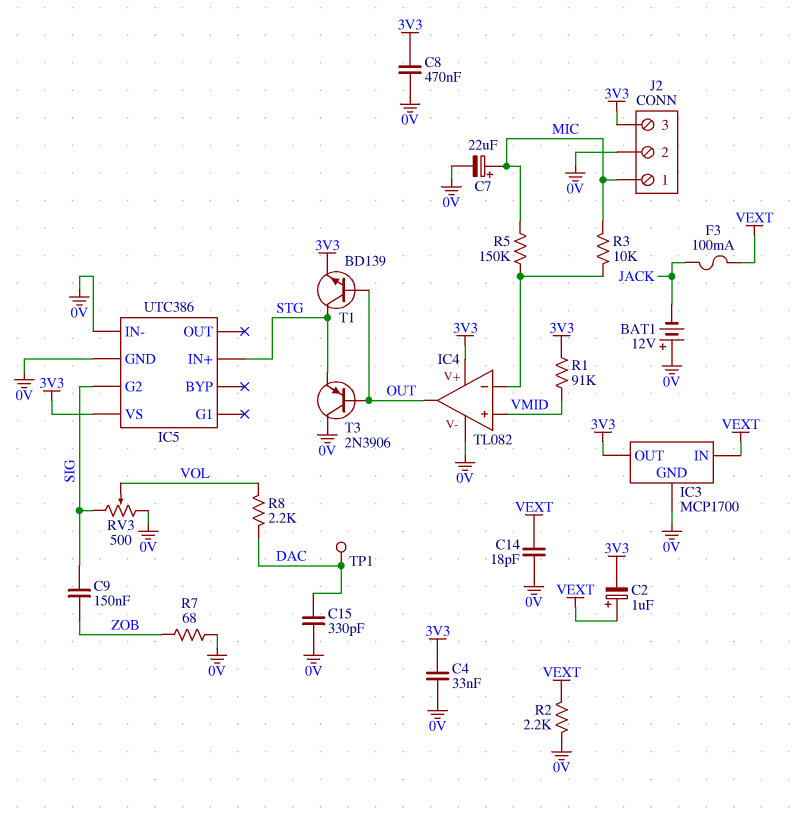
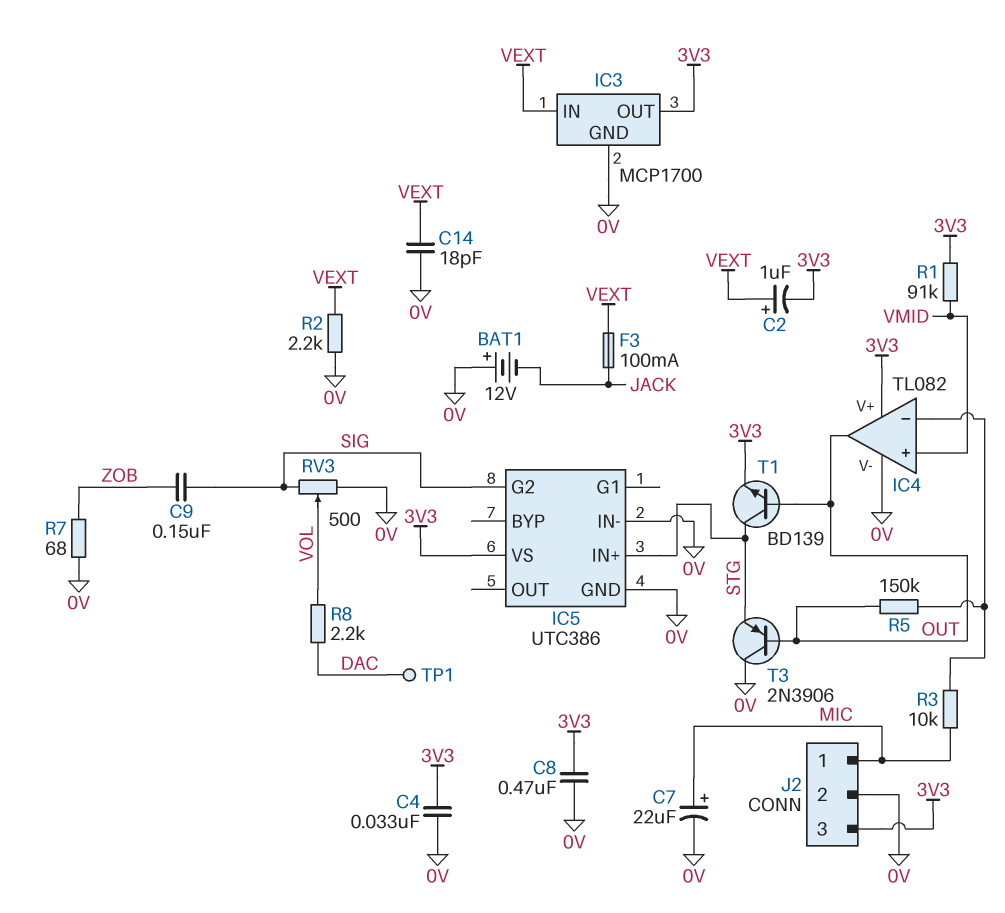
C15: 330pF (0V, DAC) -> none
R5: 150k (IC4/in-, MIC) -> 150k (IC4/in-, OUT)

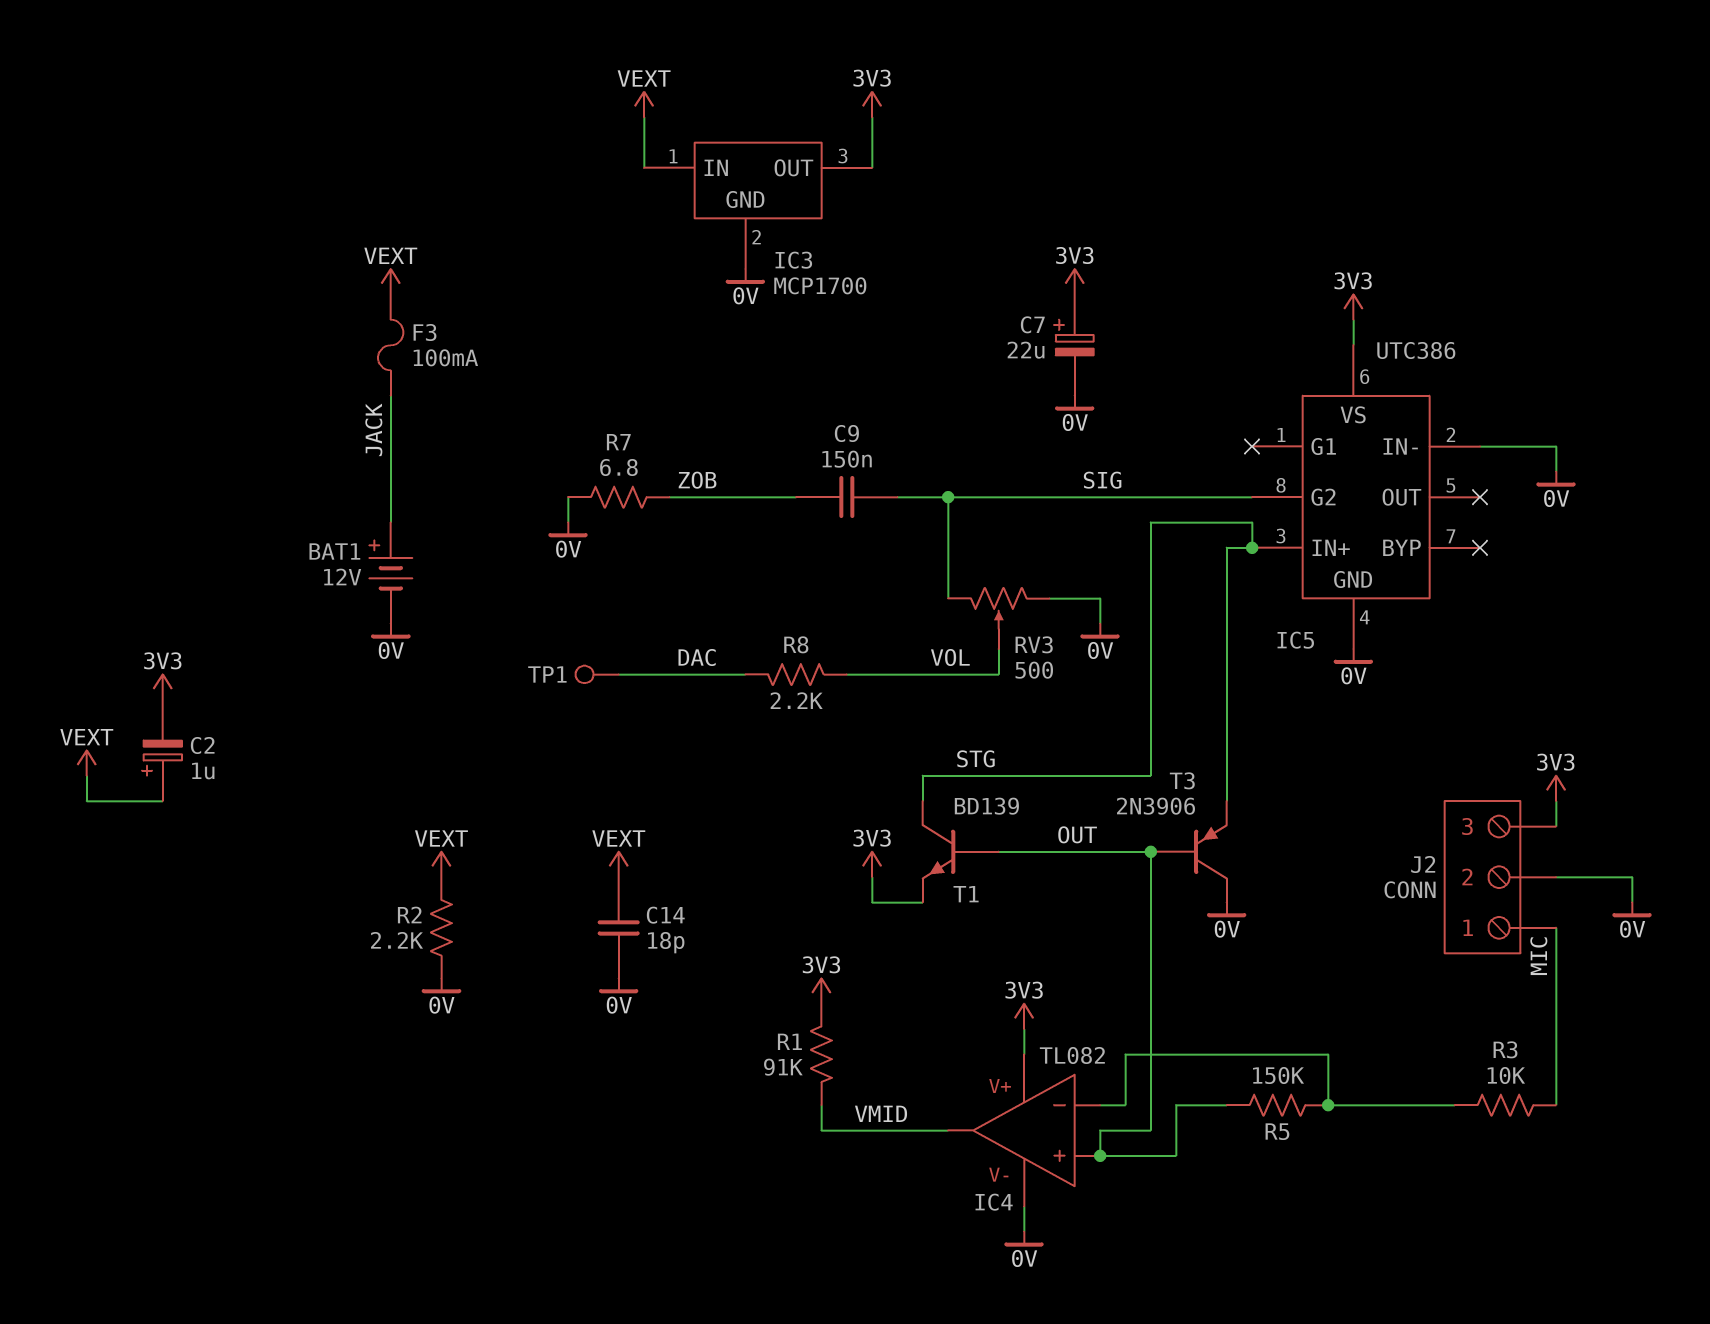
BAT1: 12V (plus 0V, minus JACK) -> 12V (plus JACK, minus 0V)
C4: 33nF (0V, 3V3) -> none
C7: 22uF (plus MIC, minus 0V) -> 22uF (plus 3V3, minus 0V)
C8: 470nF (0V, 3V3) -> none
IC4 pin in+: VMID -> OUT
IC4 pin out: OUT -> VMID
R7: 68 (0V, ZOB) -> 6.8 (0V, ZOB)

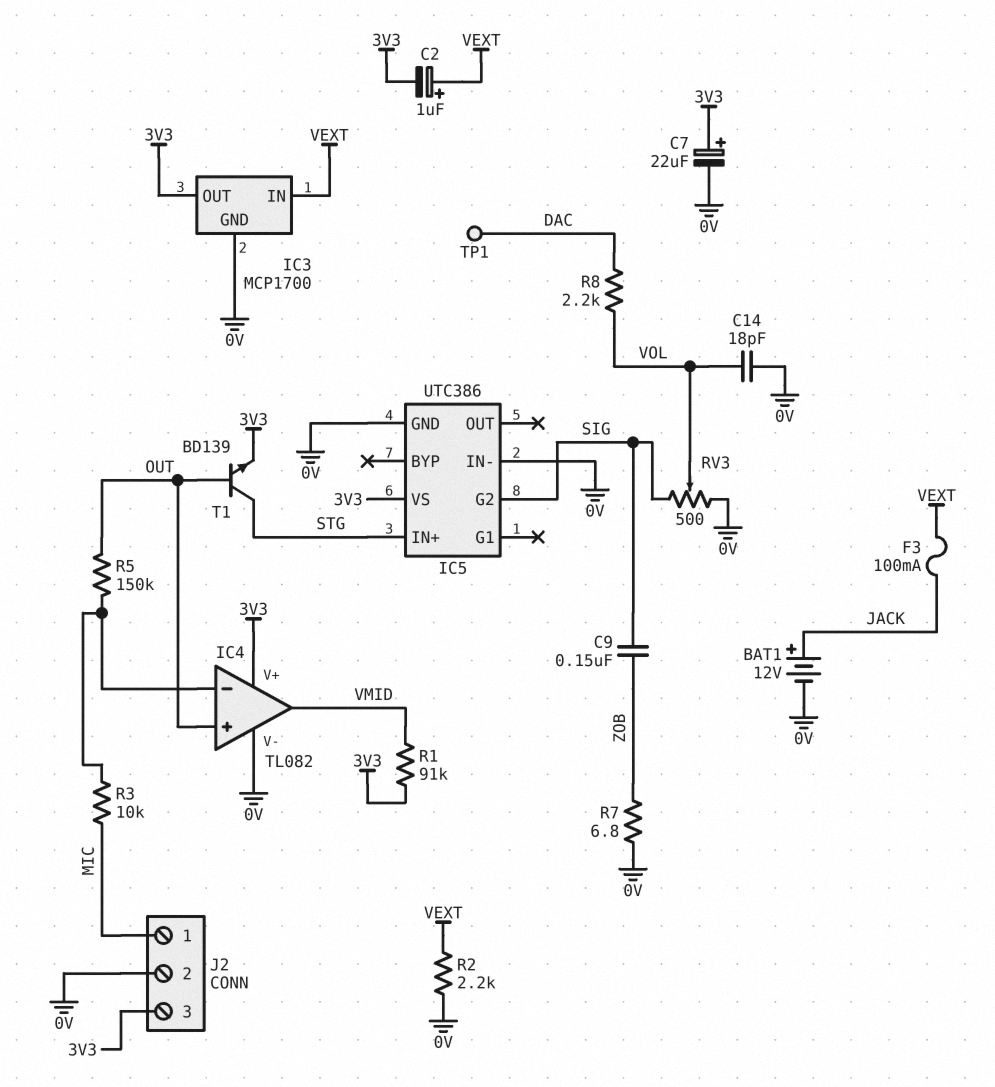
C14: 18pF (0V, VEXT) -> 18pF (0V, VOL)
T3: PNP 2N3906 (B OUT, C 0V, E STG) -> none

